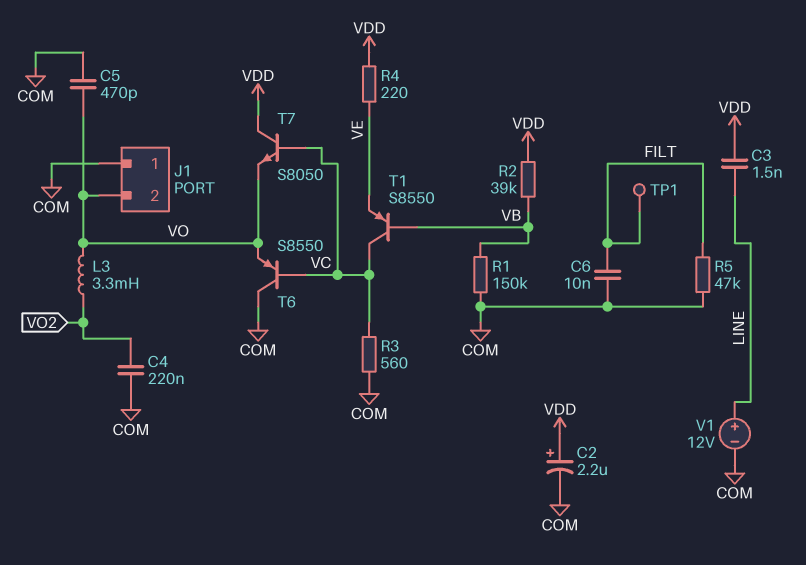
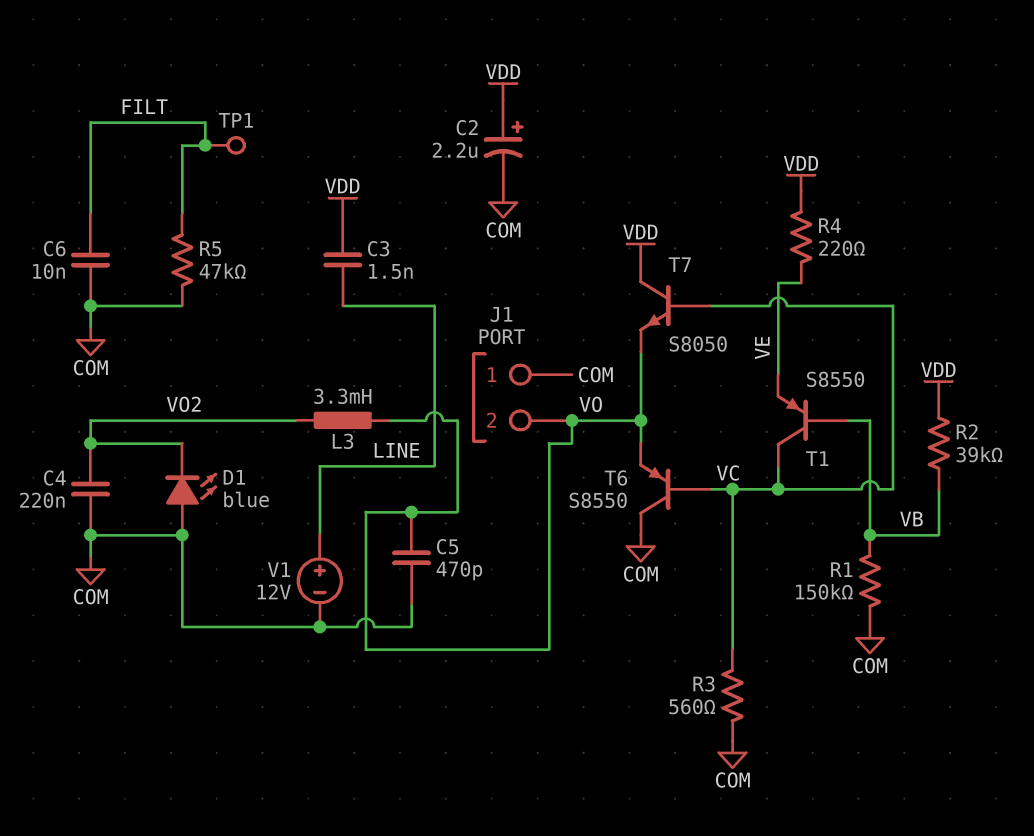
D1: none -> LED blue (A COM, K VO2)

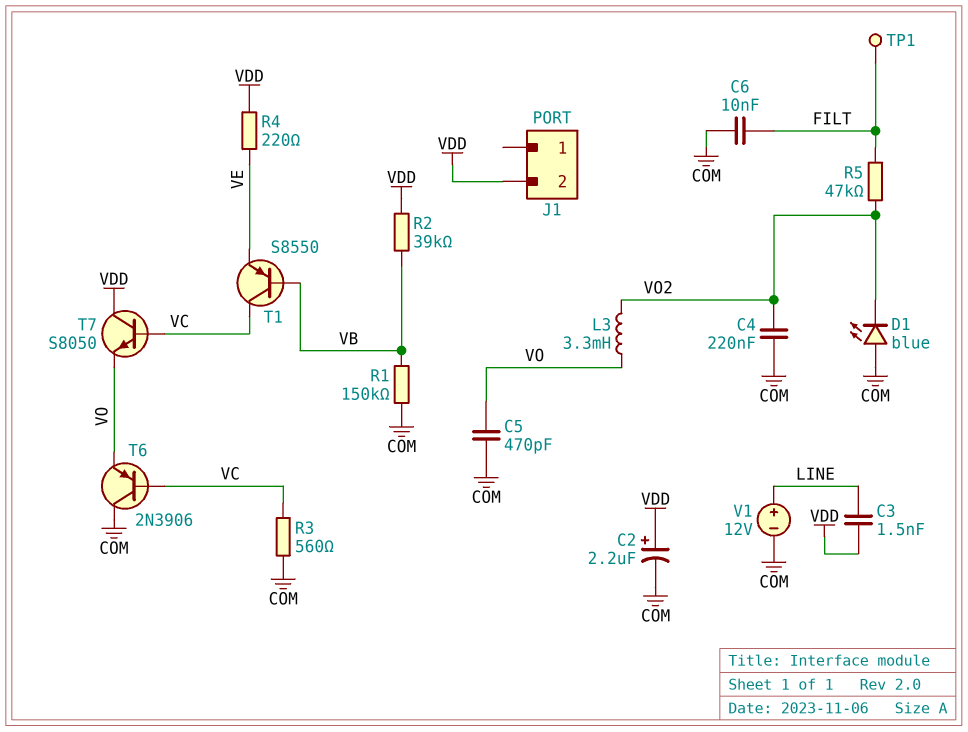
J1 pin 1: COM -> none
J1 pin 2: VO -> VDD
R5: 47k (COM, FILT) -> 47k (FILT, VO2)
T6: PNP S8550 (B VC, C COM, E VO) -> PNP 2N3906 (B VC, C COM, E VO)

